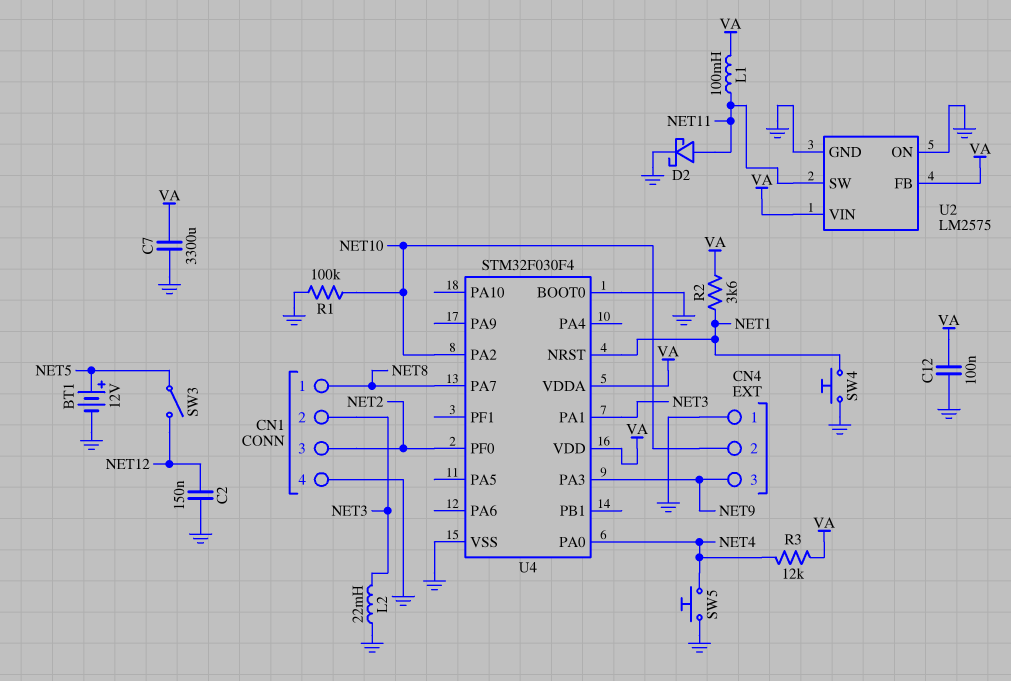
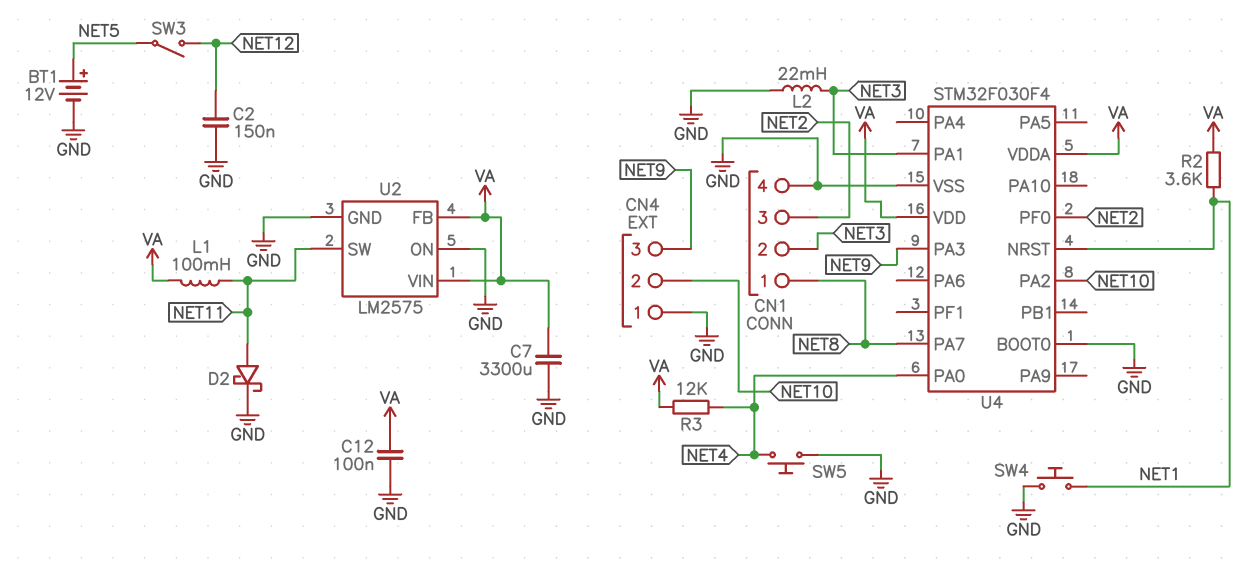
R1: 100k (GND, NET10) -> none

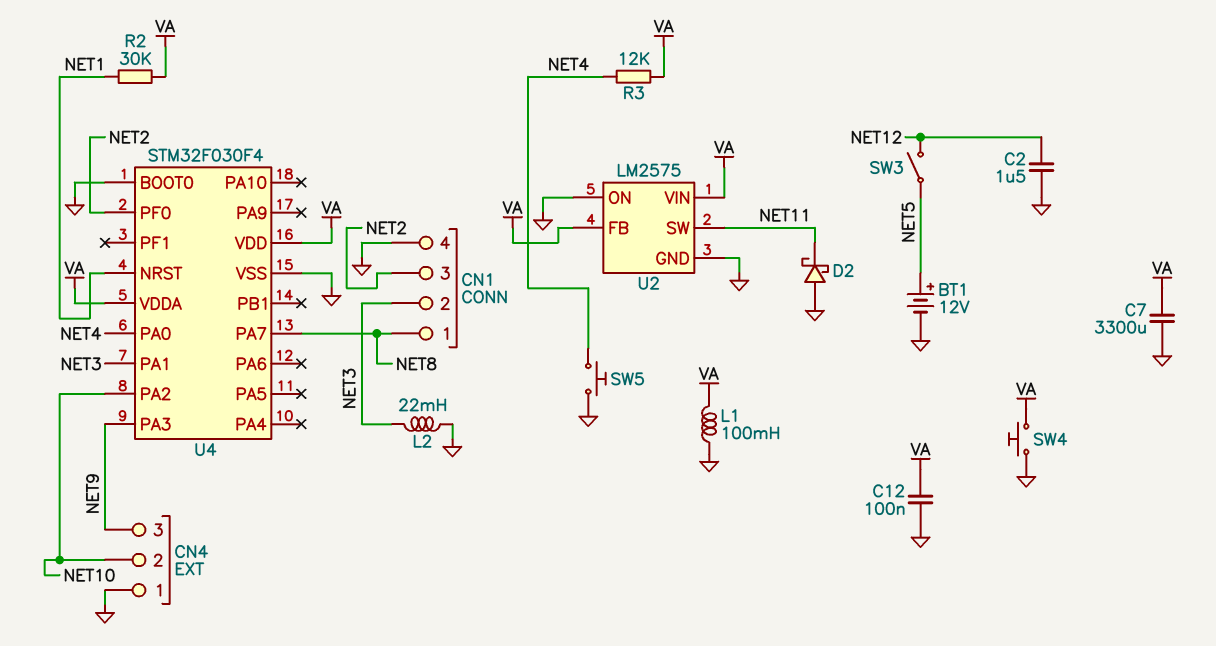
C2: 150nF (GND, NET12) -> 1.5uF (GND, NET12)
D2: schottky (A NET11, K GND) -> schottky (A GND, K NET11)
L1: 100mH (NET11, VA) -> 100mH (GND, VA)
R2: 3.6k (NET1, VA) -> 30k (NET1, VA)
SW4: button (GND, NET1) -> button (GND, VA)

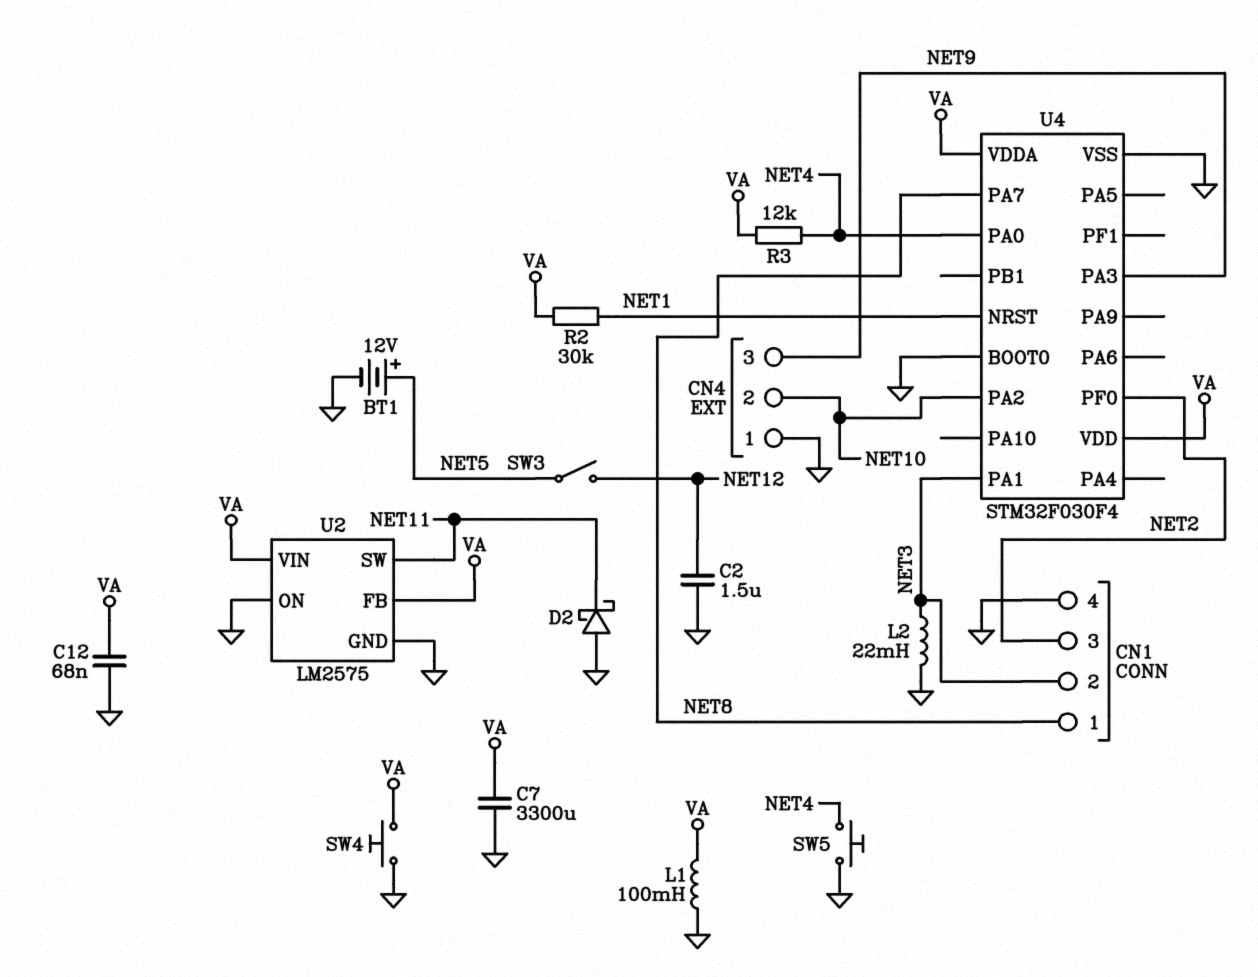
C12: 100nF (GND, VA) -> 68nF (GND, VA)

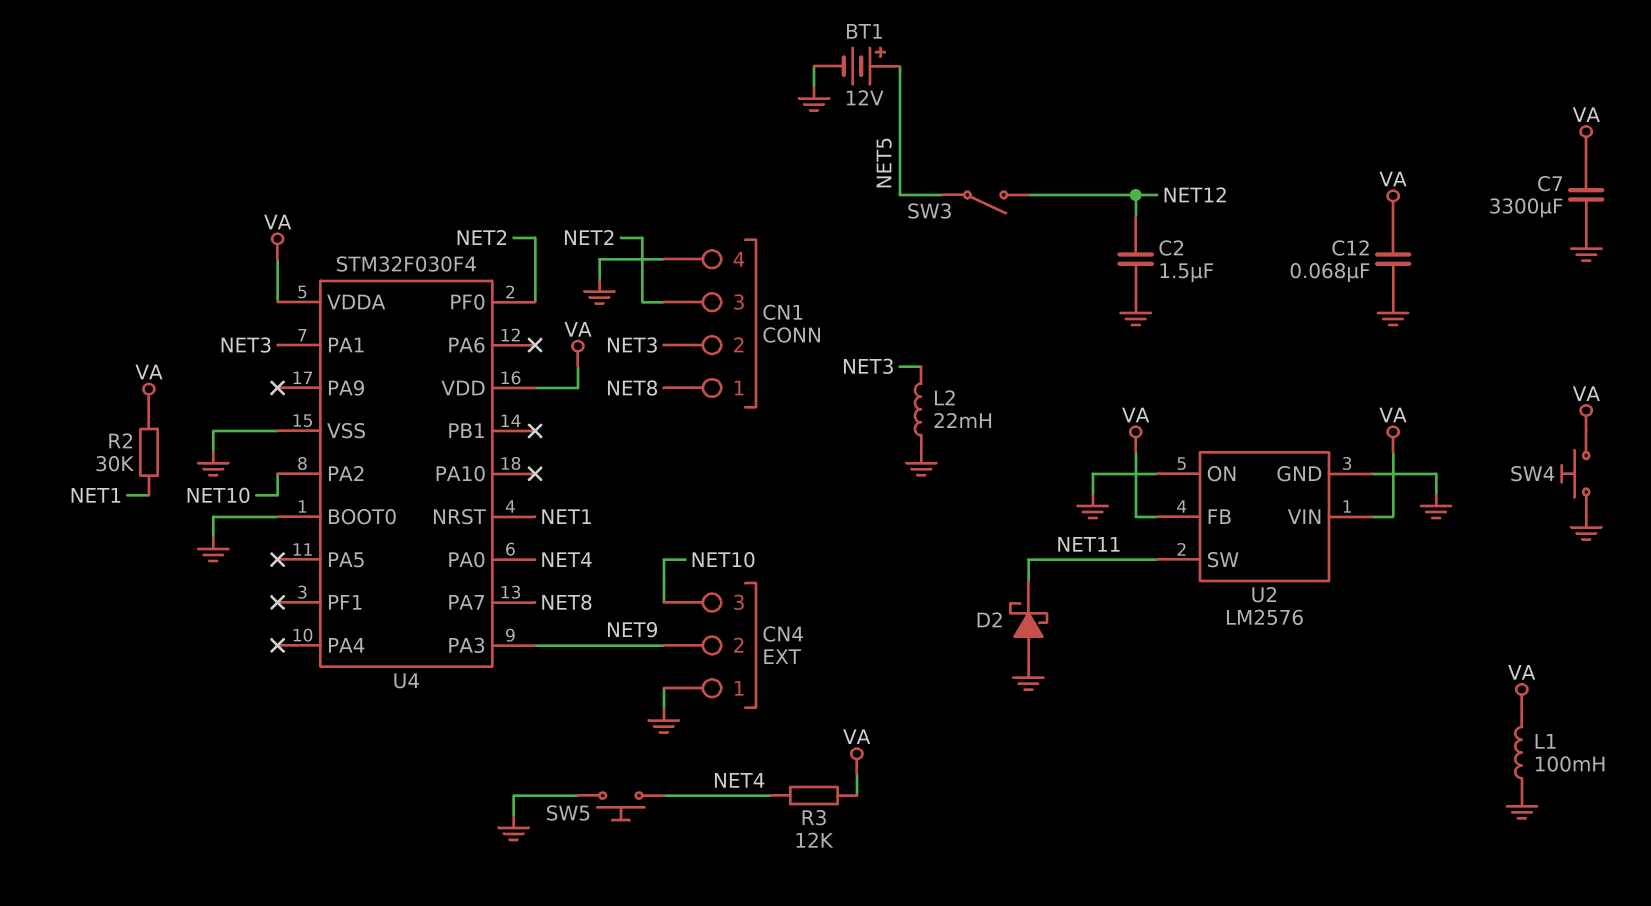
CN4 pin 2: NET10 -> NET9
CN4 pin 3: NET9 -> NET10
U2: LM2575 -> LM2576

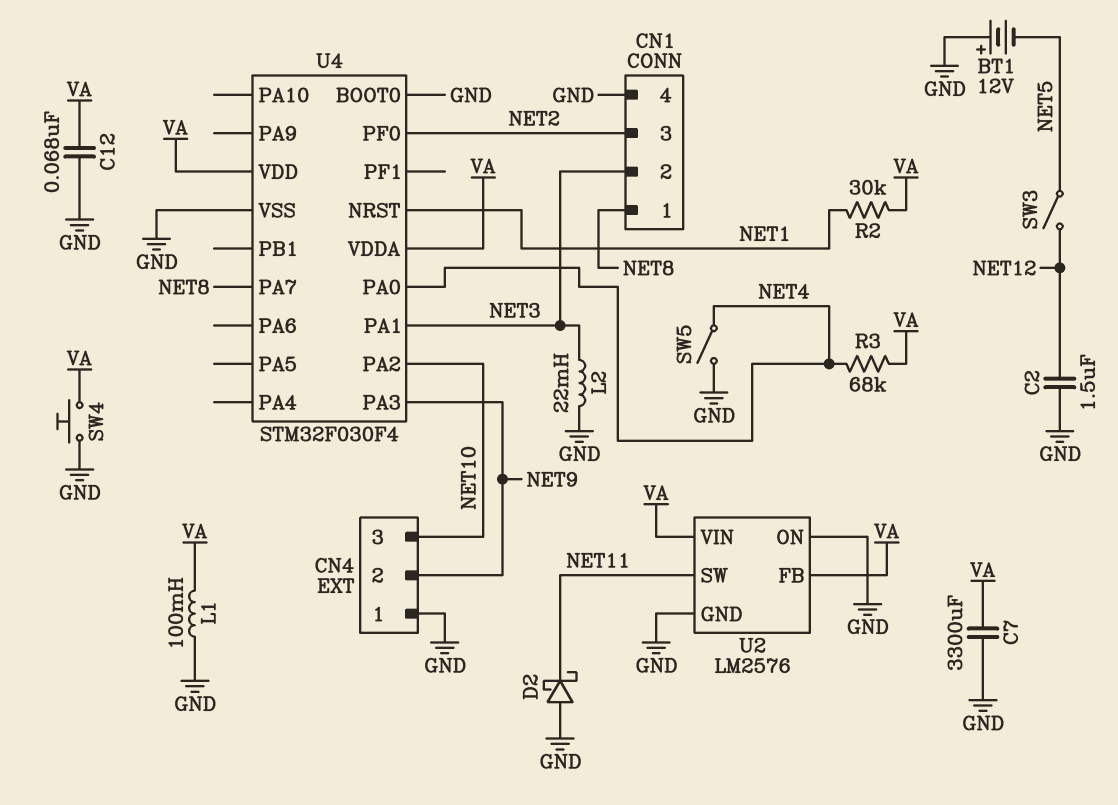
BT1: 12V (plus NET5, minus GND) -> 12V (plus GND, minus NET5)
R3: 12k (NET4, VA) -> 68k (NET4, VA)
SW5: button (GND, NET4) -> switch (GND, NET4)

